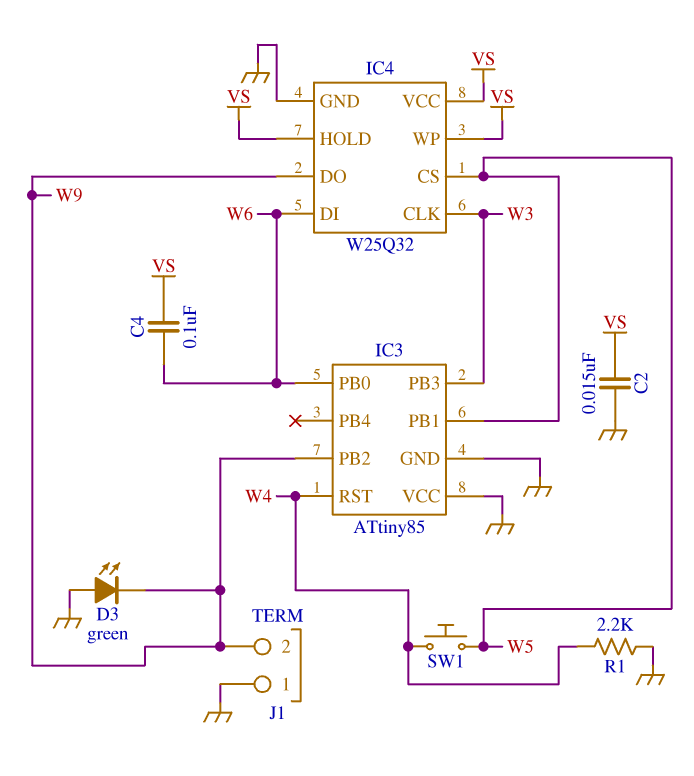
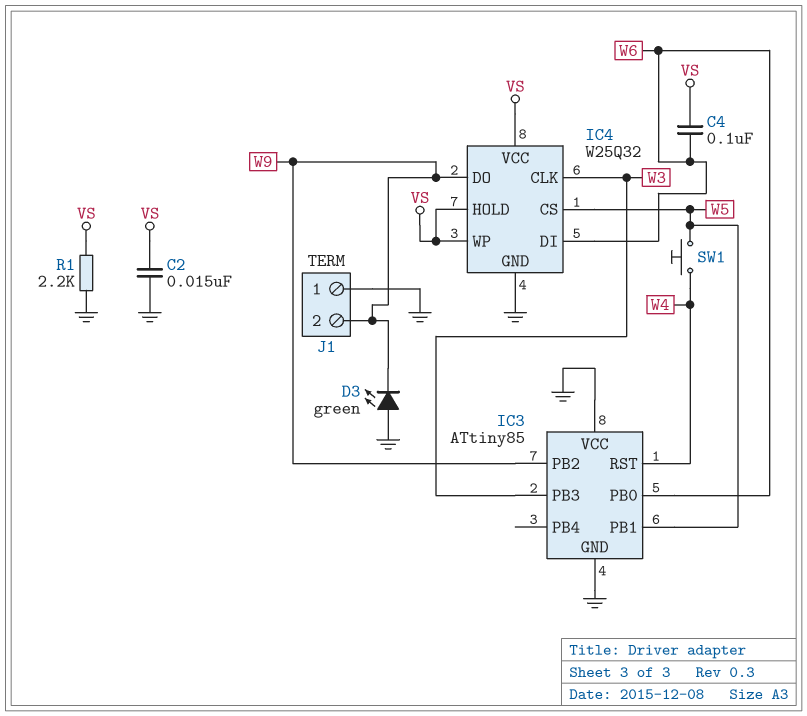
R1: 2.2k (GND, W4) -> 2.2k (GND, VS)

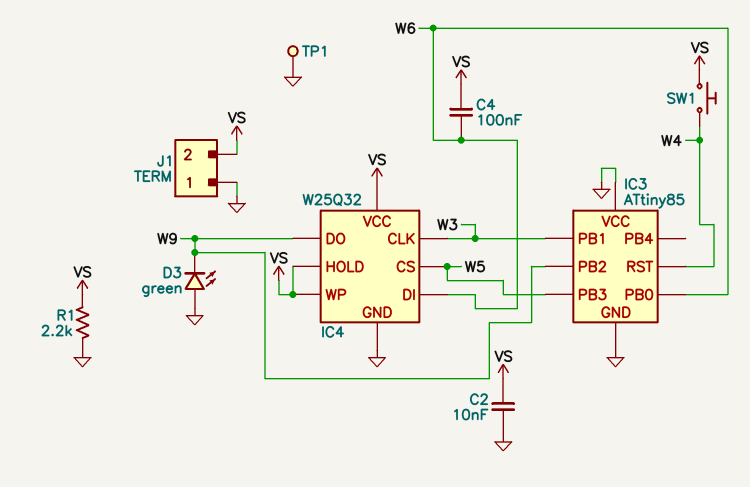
C2: 15nF (GND, VS) -> 10nF (GND, VS)
IC3 pin PB1: W5 -> W3
IC3 pin PB3: W3 -> W5
J1 pin 2: W9 -> VS
SW1: button (W4, W5) -> button (VS, W4)
TP1: none -> test point (GND)

